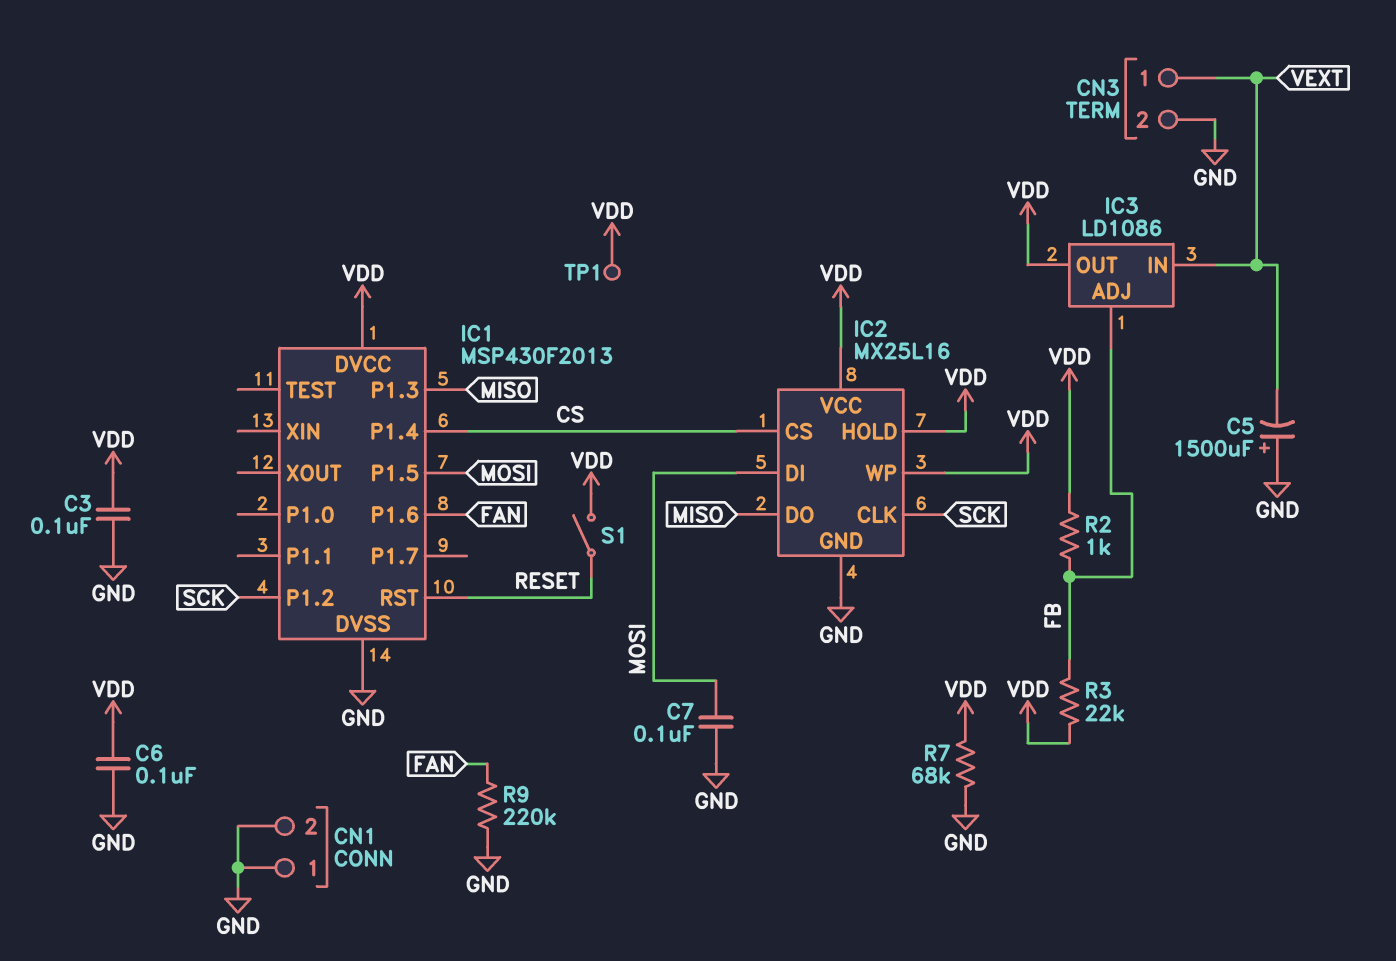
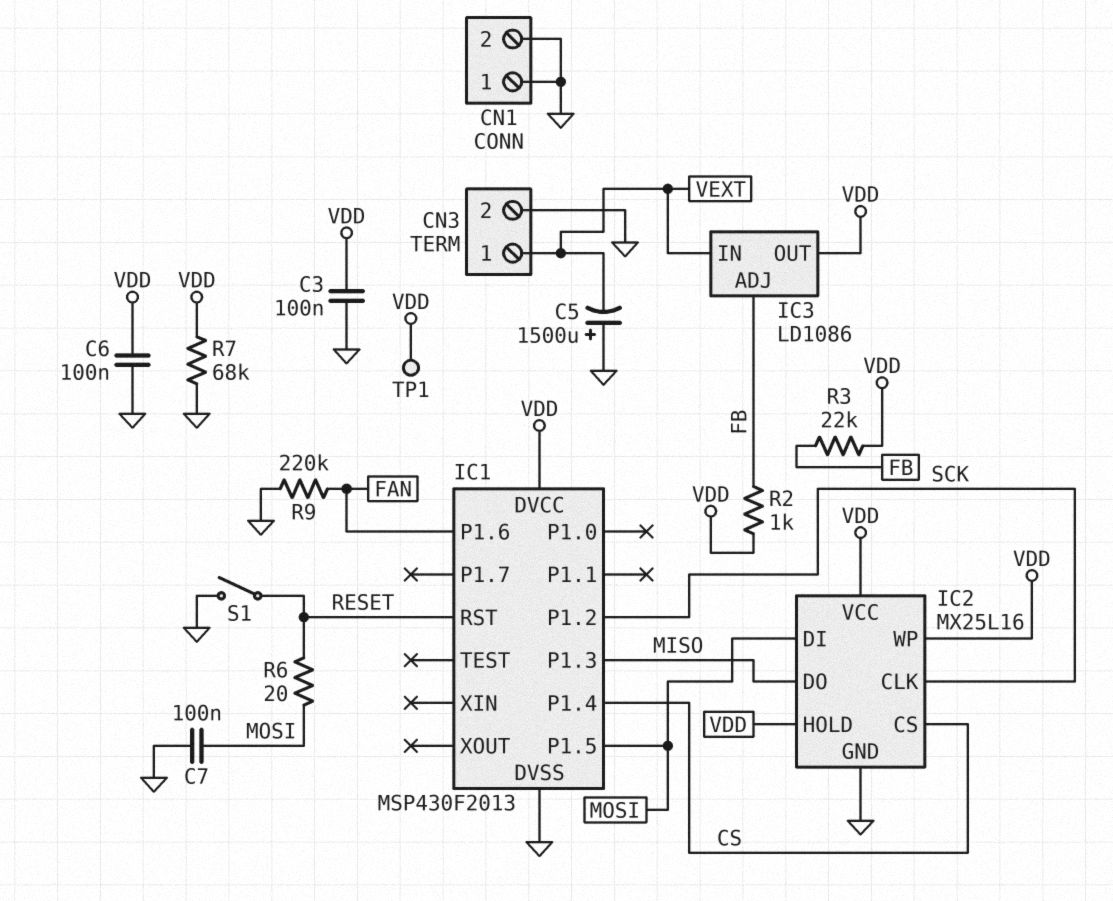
R6: none -> 20 (MOSI, RESET)
S1: switch (RESET, VDD) -> switch (GND, RESET)

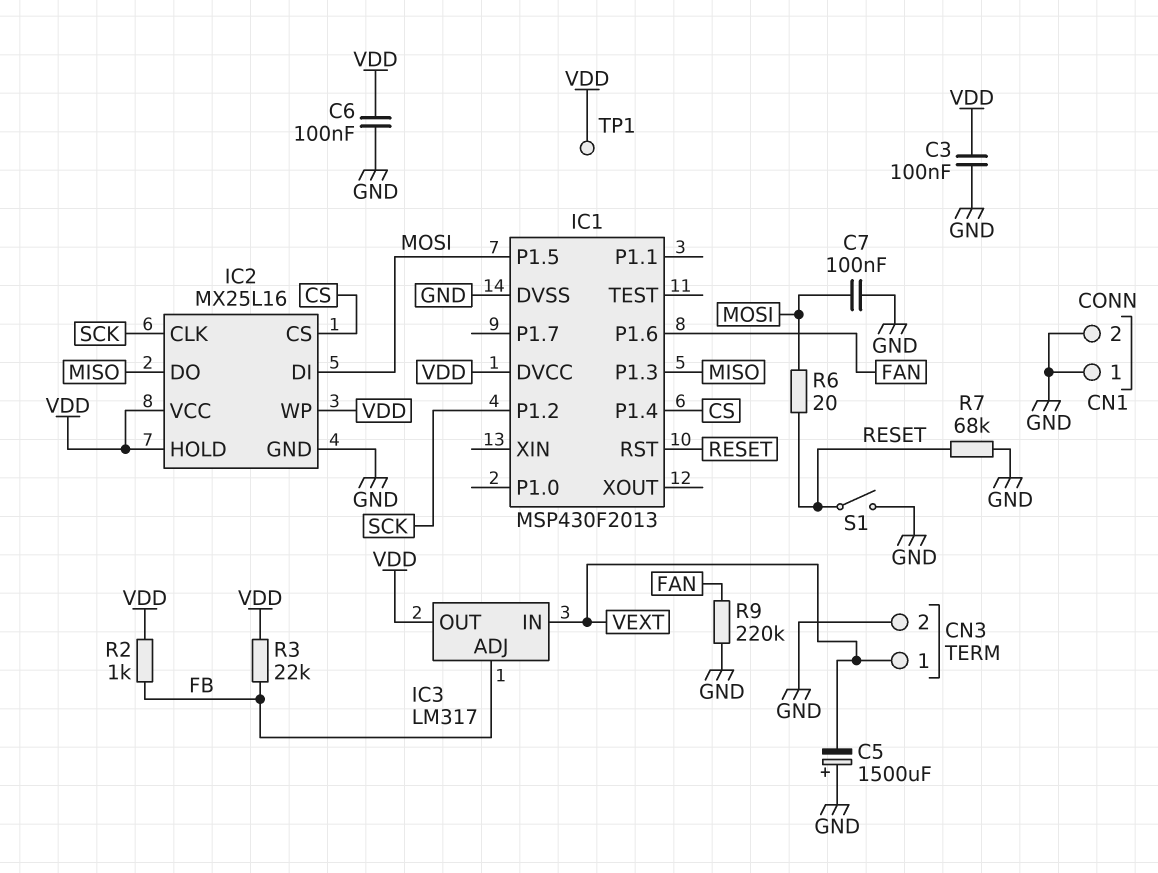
IC3: LD1086 -> LM317
R7: 68k (GND, VDD) -> 68k (GND, RESET)

